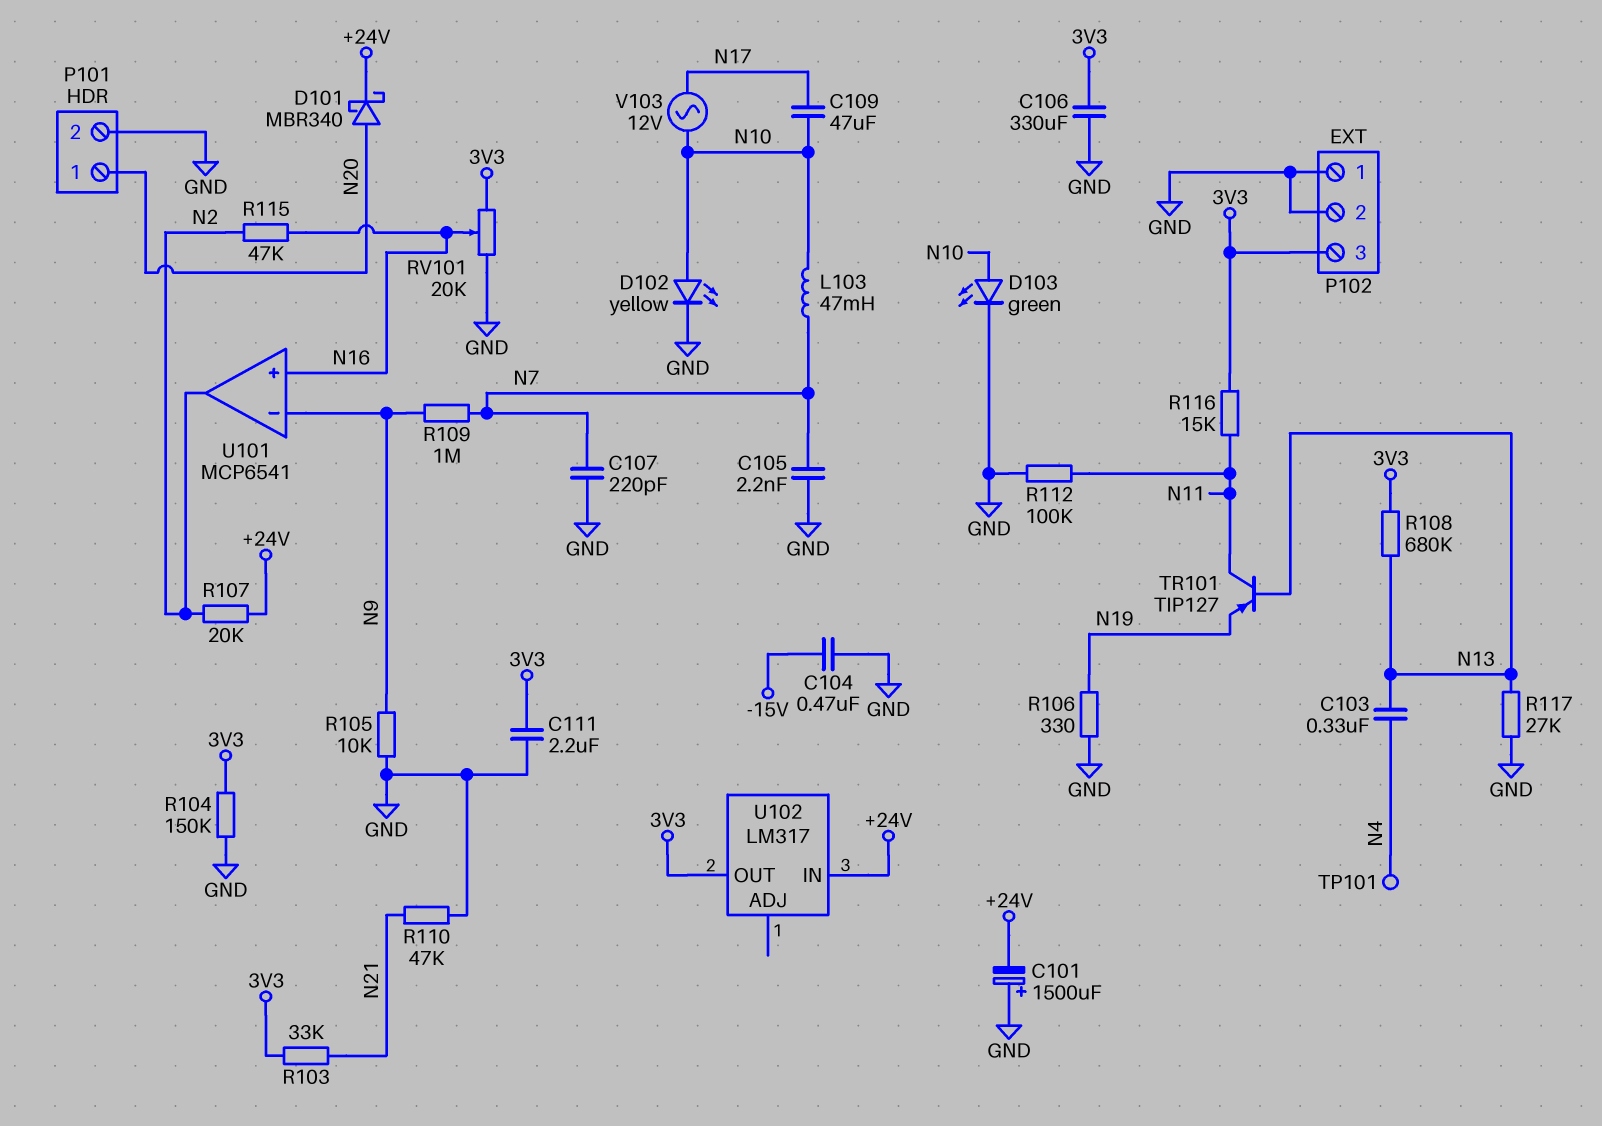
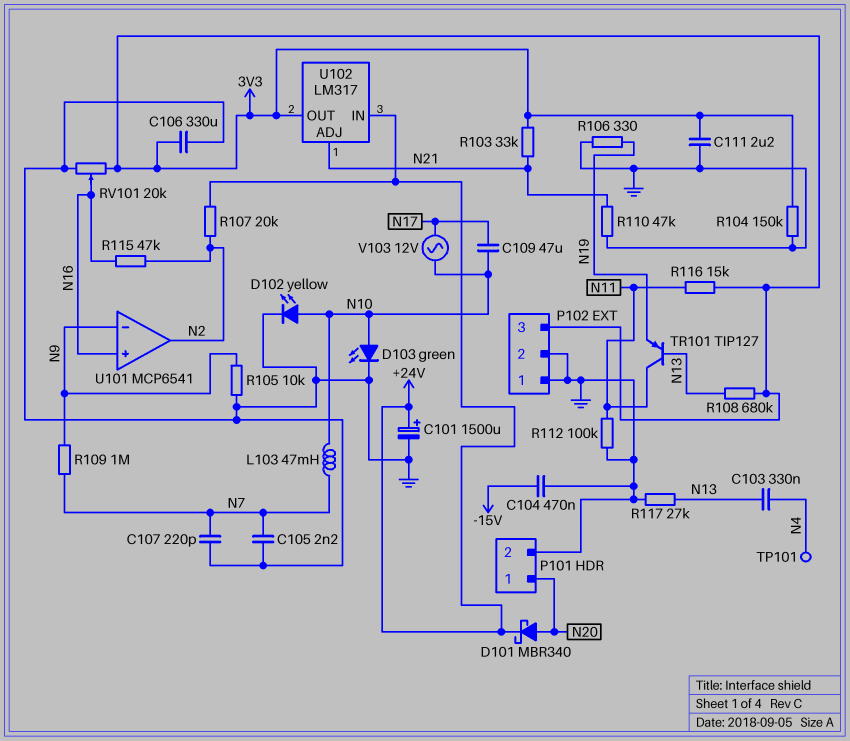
C101: 1500uF (plus GND, minus +24V) -> 1500uF (plus +24V, minus GND)
U102 pin ADJ: none -> N21

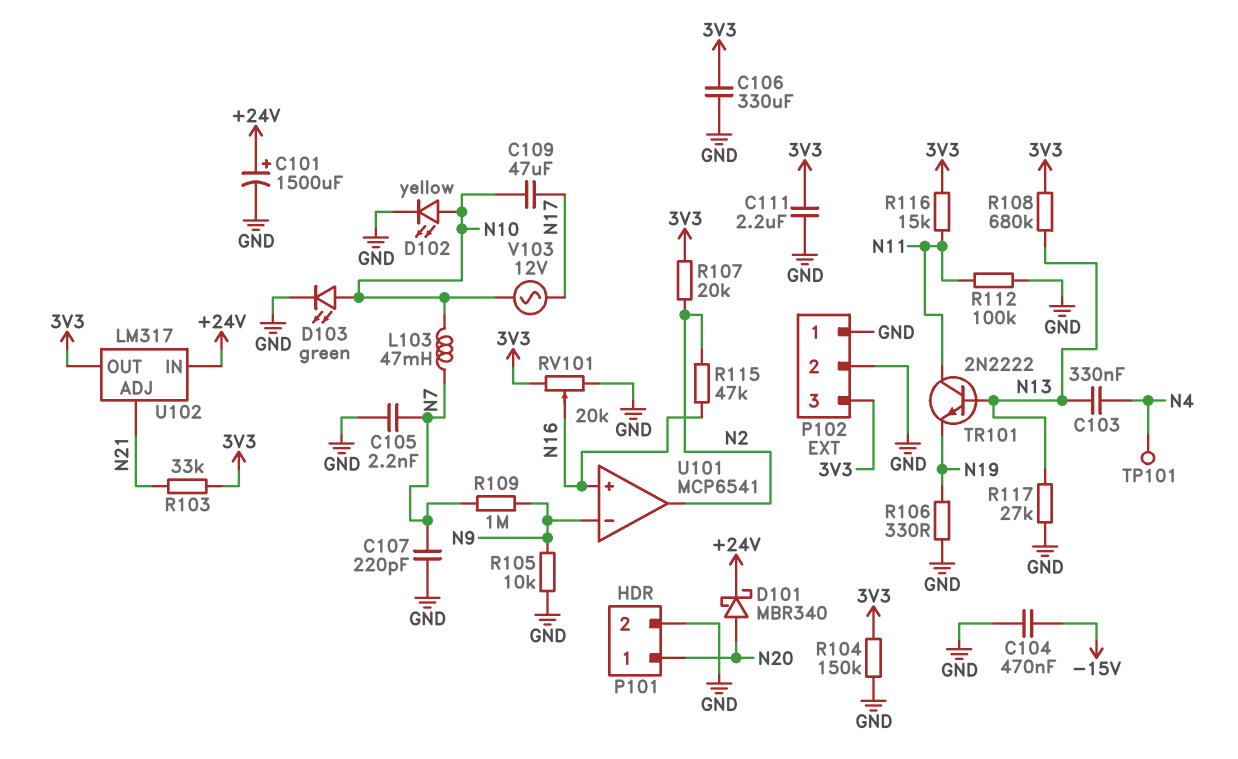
R107: 20k (+24V, N2) -> 20k (3V3, N2)
R110: 47k (GND, N21) -> none
TR101: PNP TIP127 (B N13, C N11, E N19) -> NPN 2N2222 (B N13, C N11, E N19)

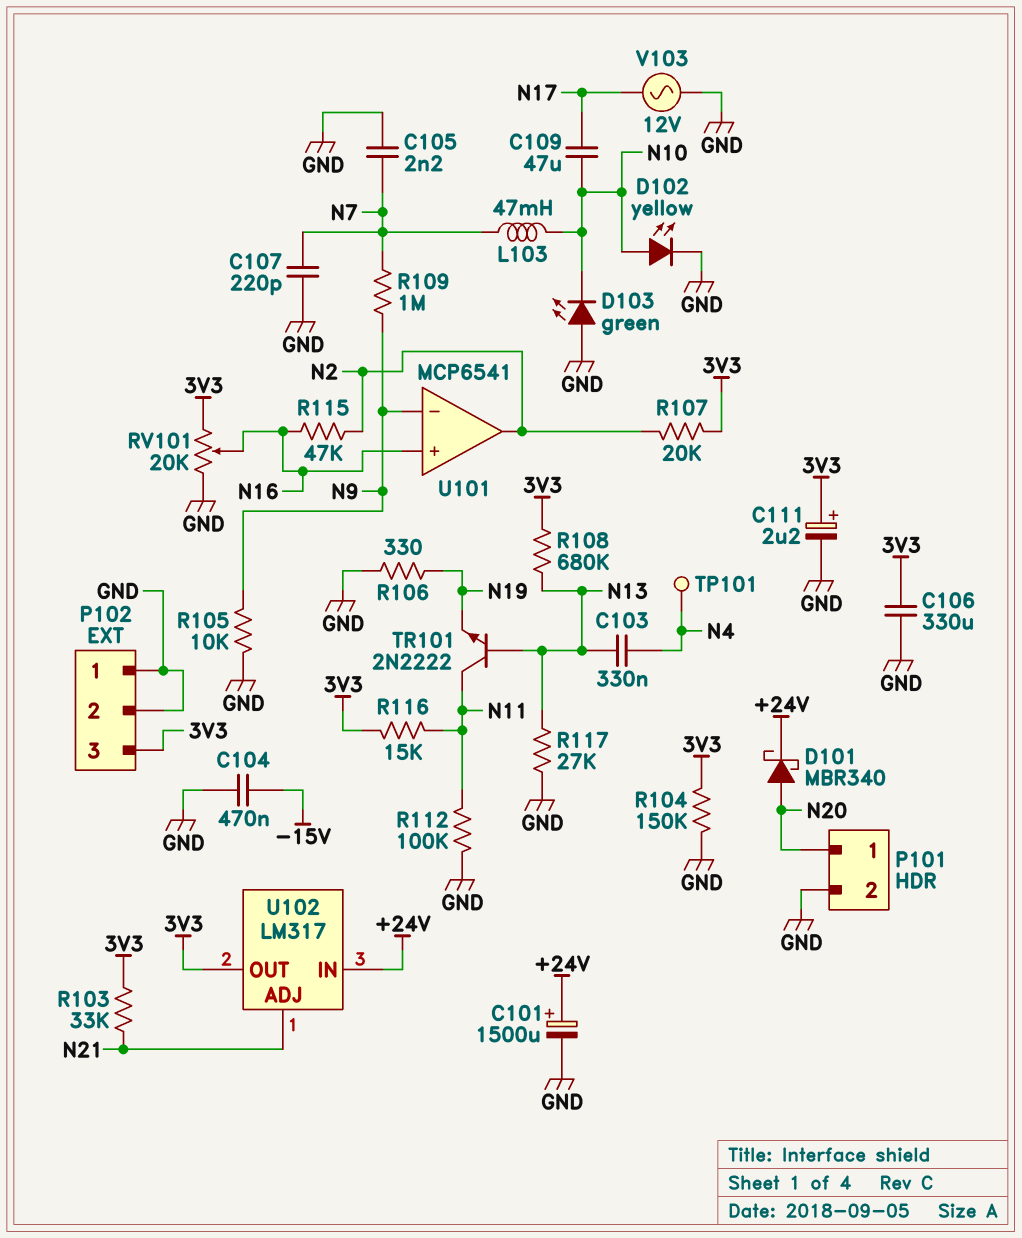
C111: 2.2uF (3V3, GND) -> 2.2uF (plus 3V3, minus GND)
D103: LED green (A N10, K GND) -> LED green (A GND, K N10)
V103: AC 12V (N10, N17) -> AC 12V (GND, N17)

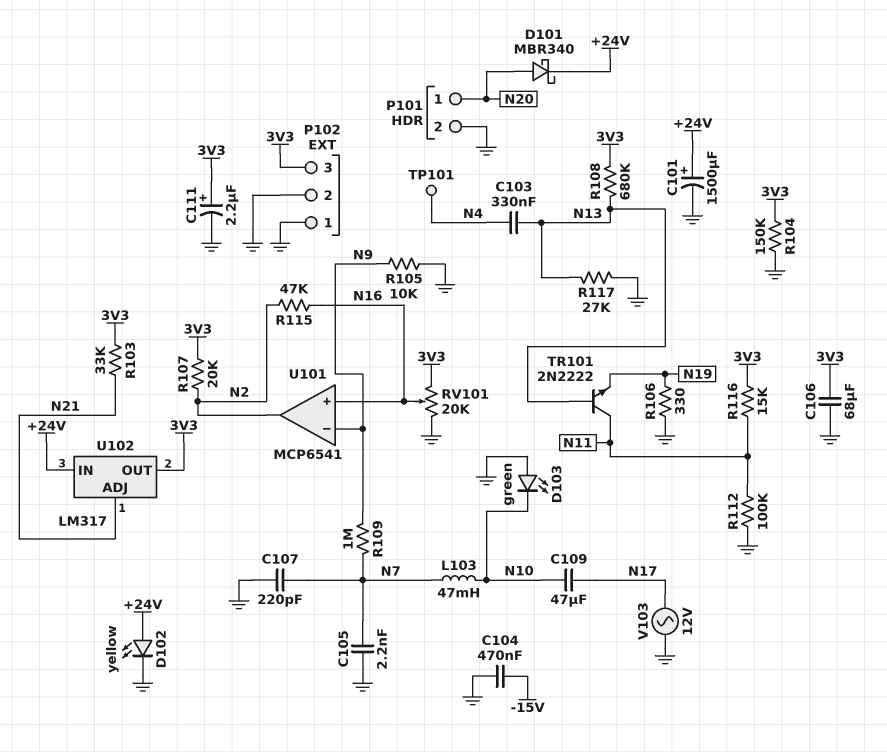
C106: 330uF (3V3, GND) -> 68uF (3V3, GND)
D102: LED yellow (A N10, K GND) -> LED yellow (A +24V, K GND)

